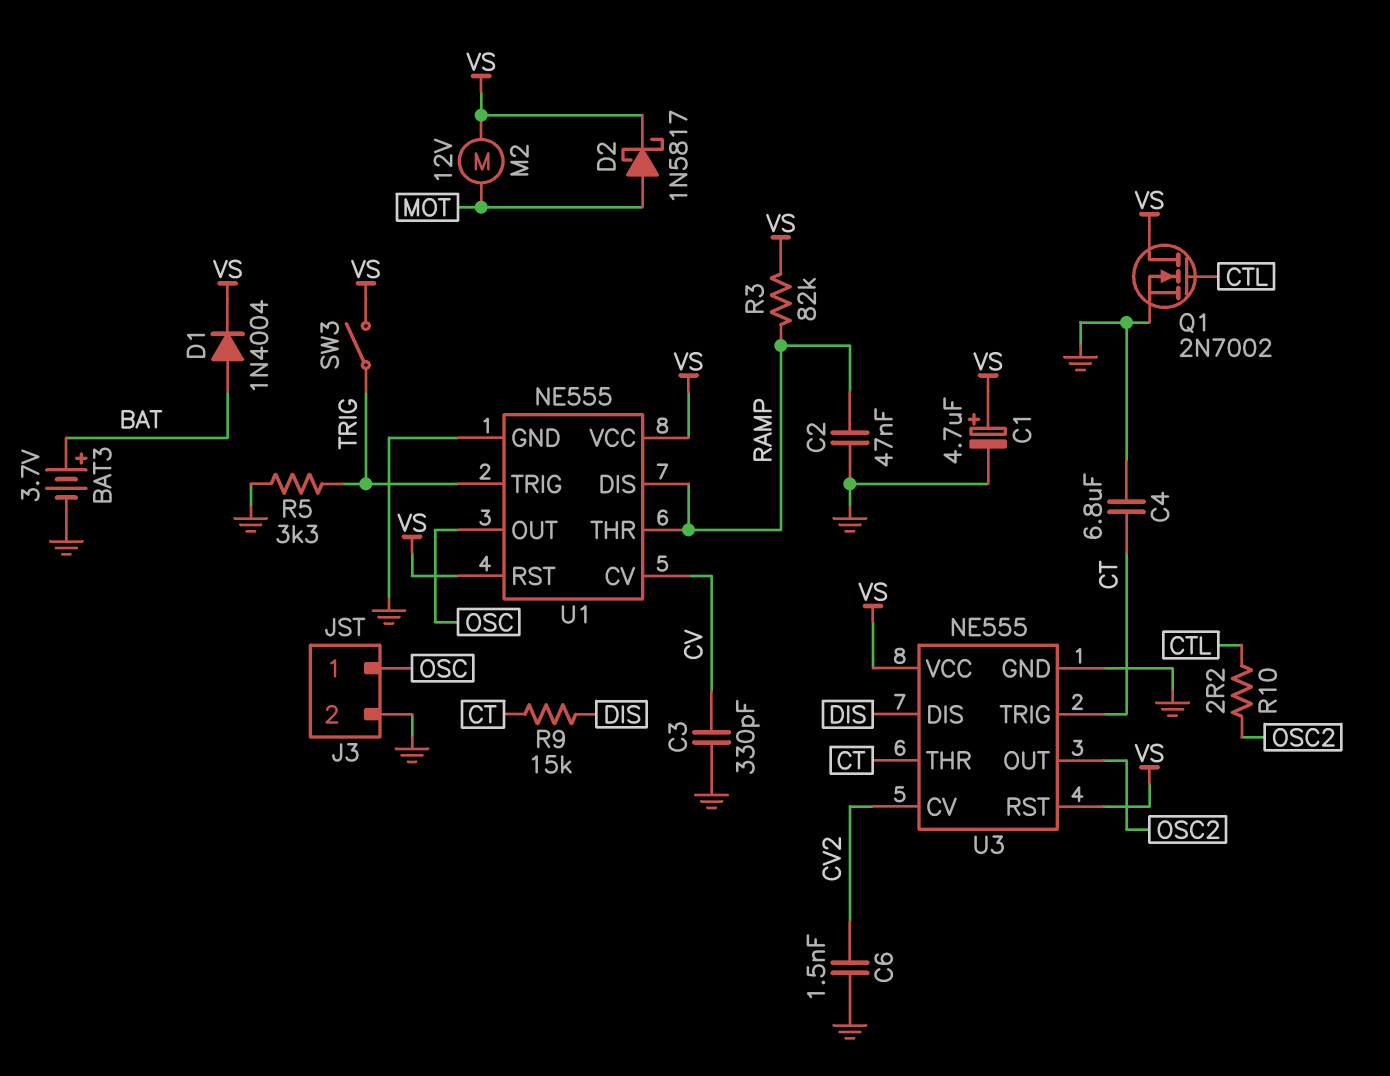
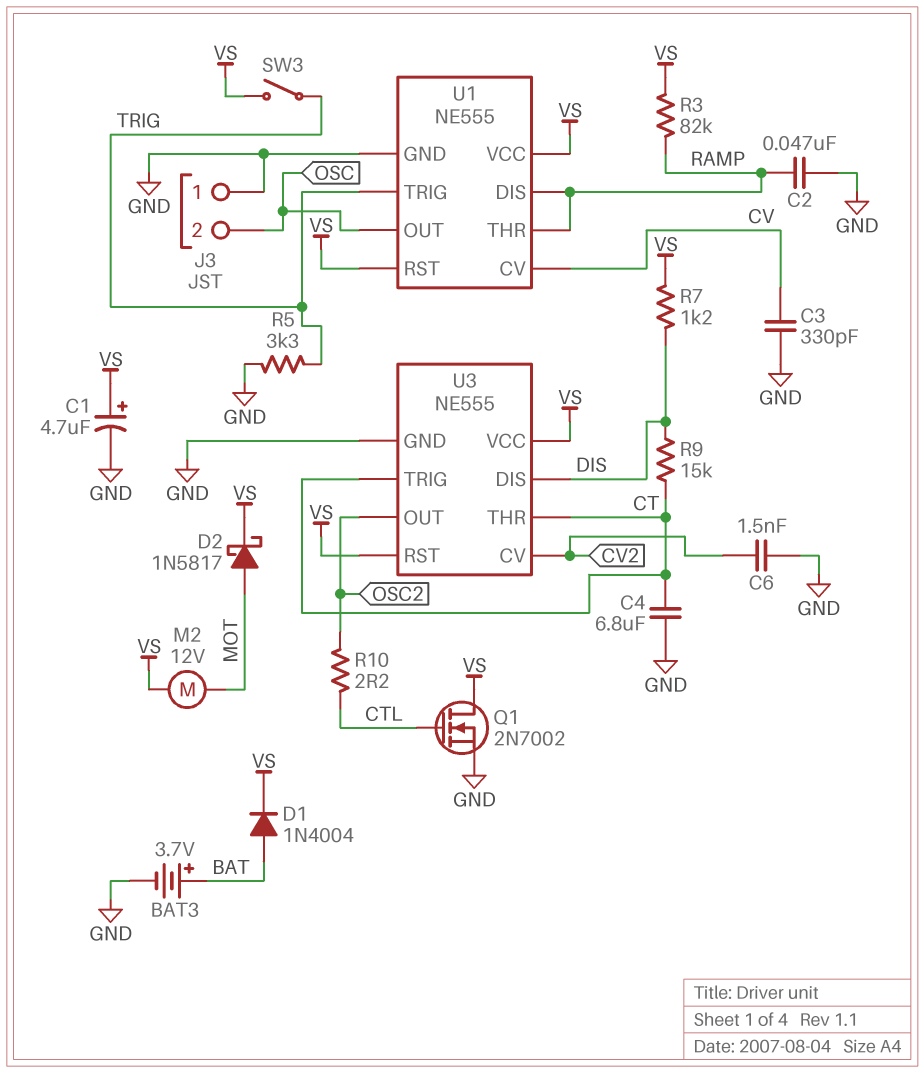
J3 pin 1: OSC -> GND
J3 pin 2: GND -> OSC
R7: none -> 1.2k (DIS, VS)

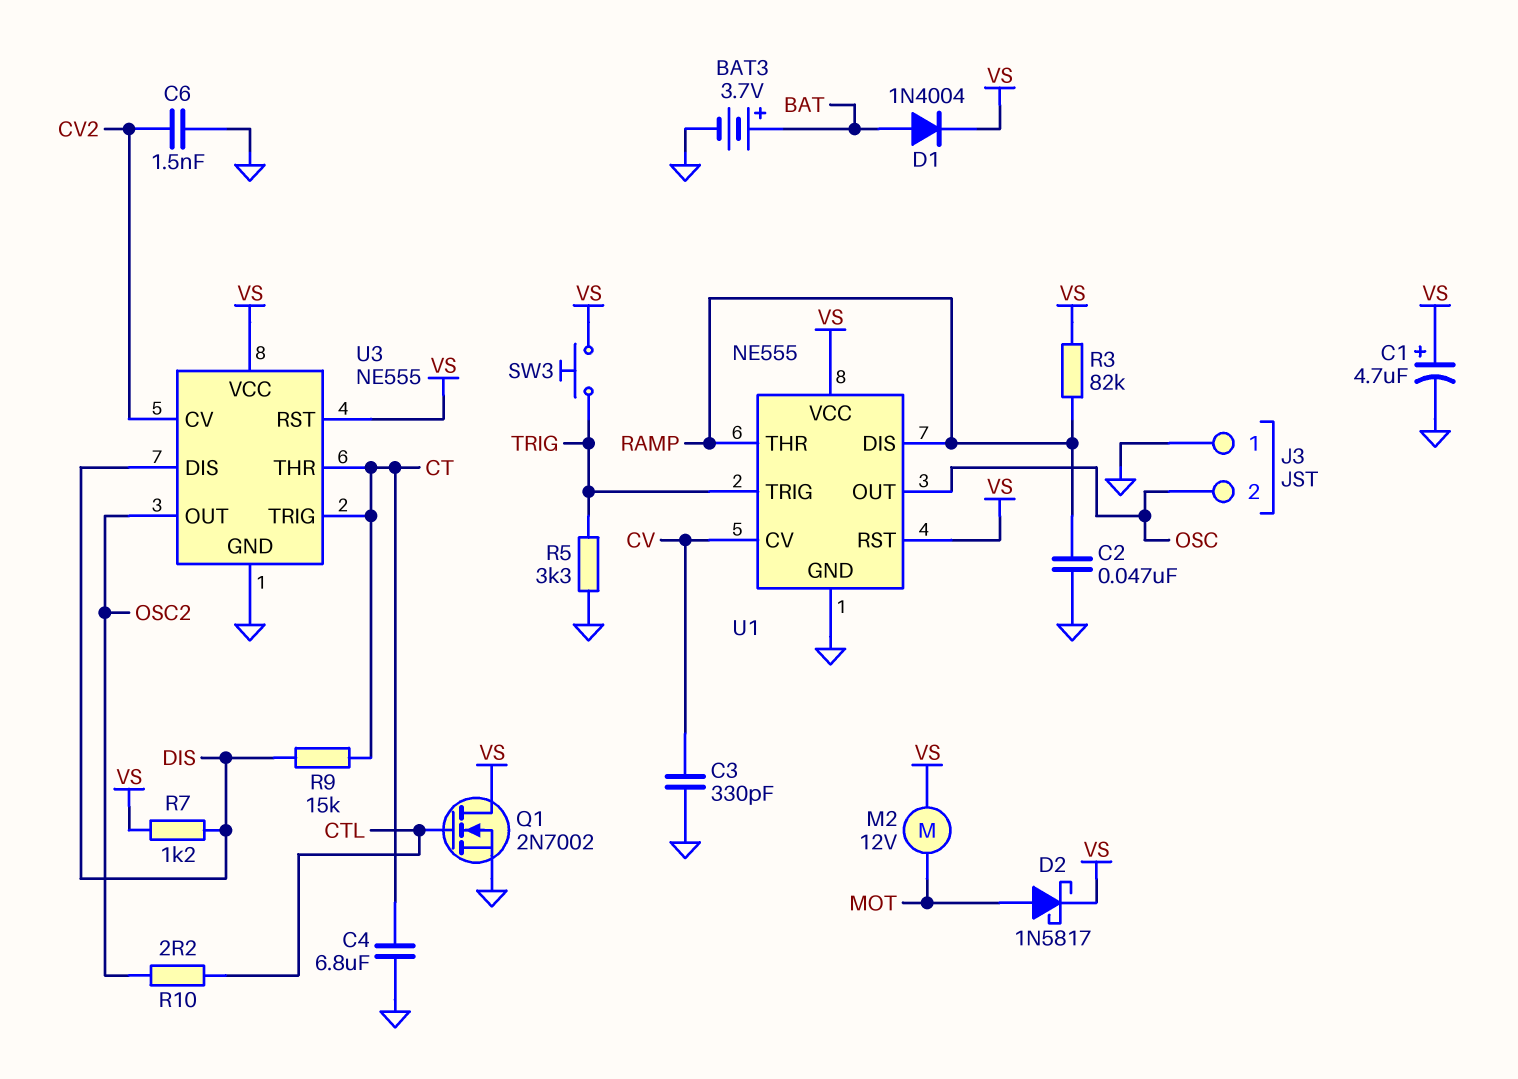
SW3: switch (TRIG, VS) -> button (TRIG, VS)

